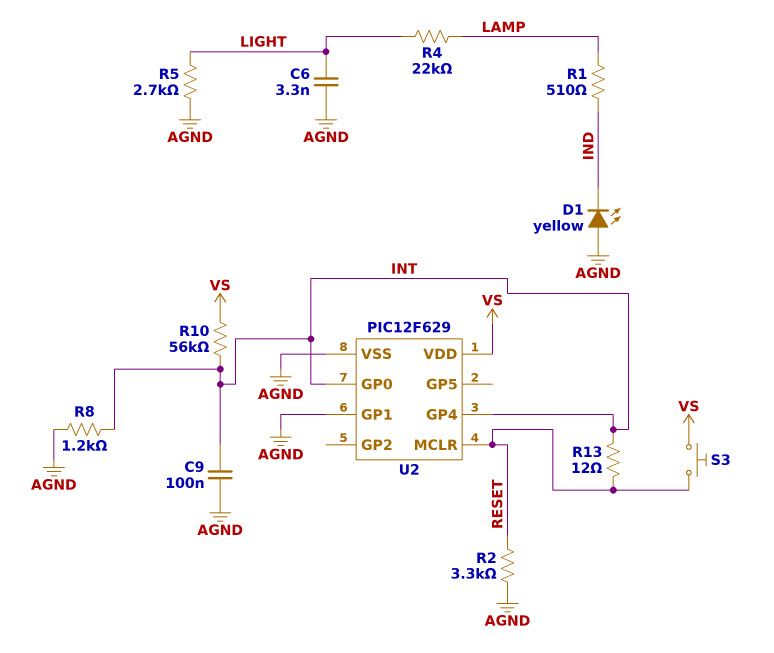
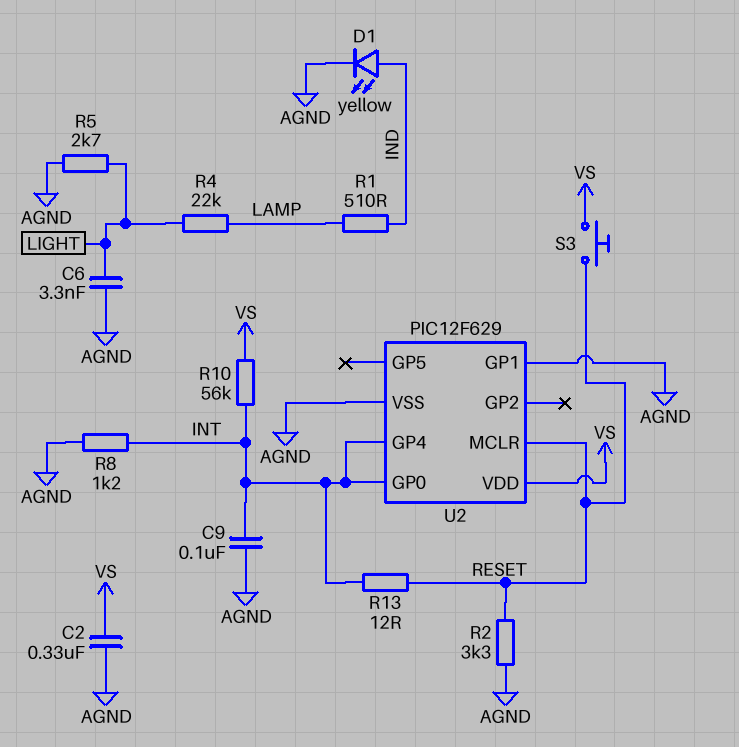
C2: none -> 330nF (AGND, VS)
D1: LED yellow (A AGND, K IND) -> LED yellow (A IND, K AGND)

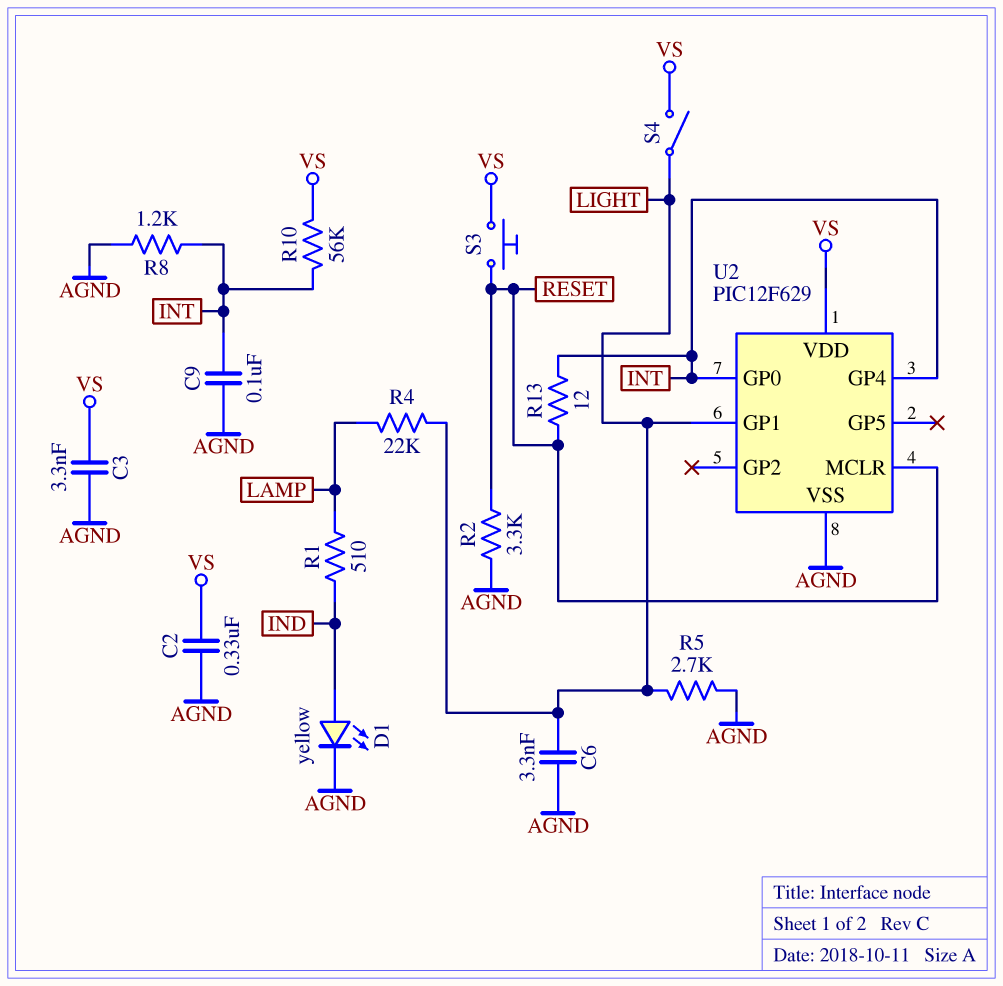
C3: none -> 3.3nF (AGND, VS)
S4: none -> switch (LIGHT, VS)
U2 pin GP1: AGND -> LIGHT

